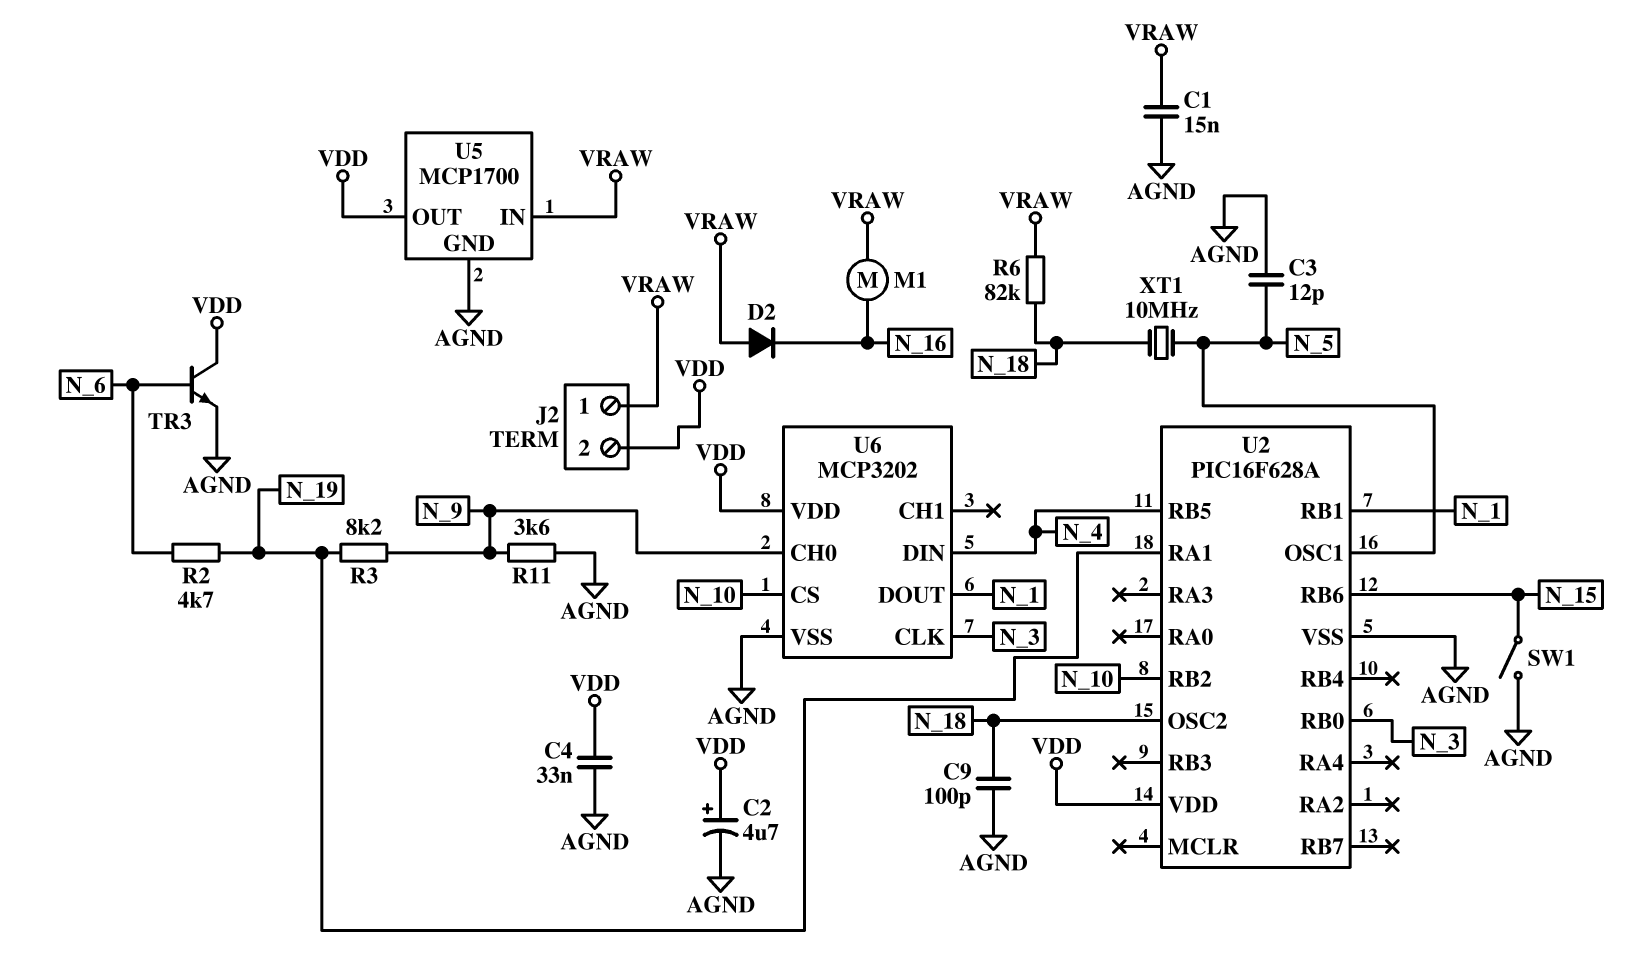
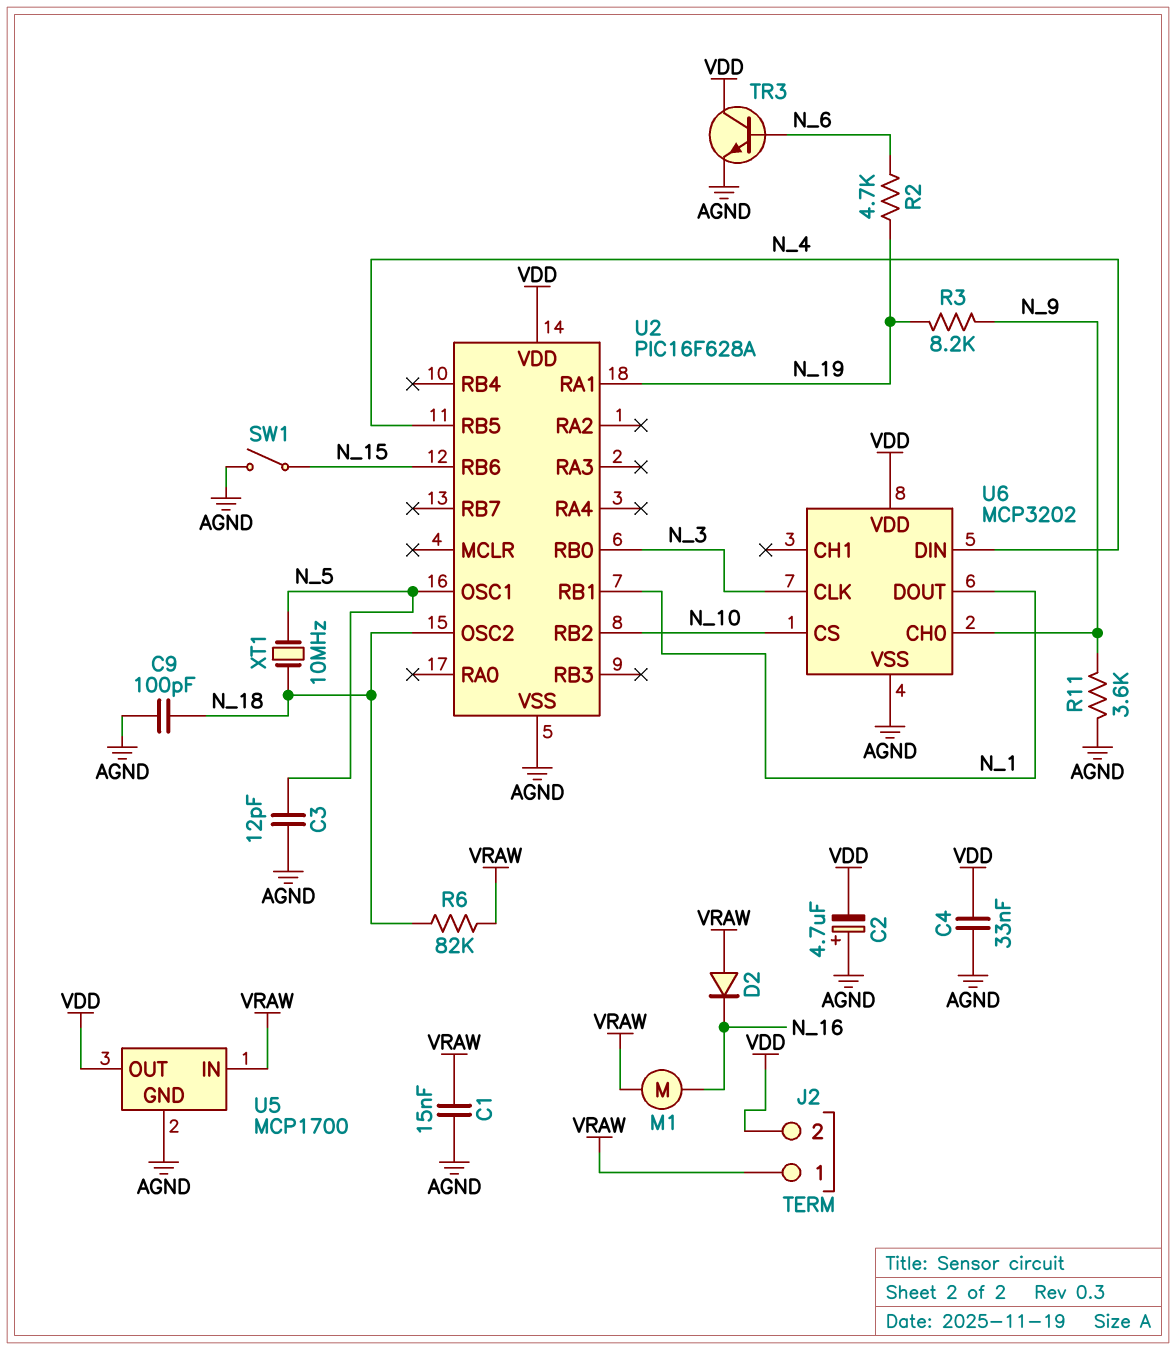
C2: 4.7uF (plus VDD, minus AGND) -> 4.7uF (plus AGND, minus VDD)

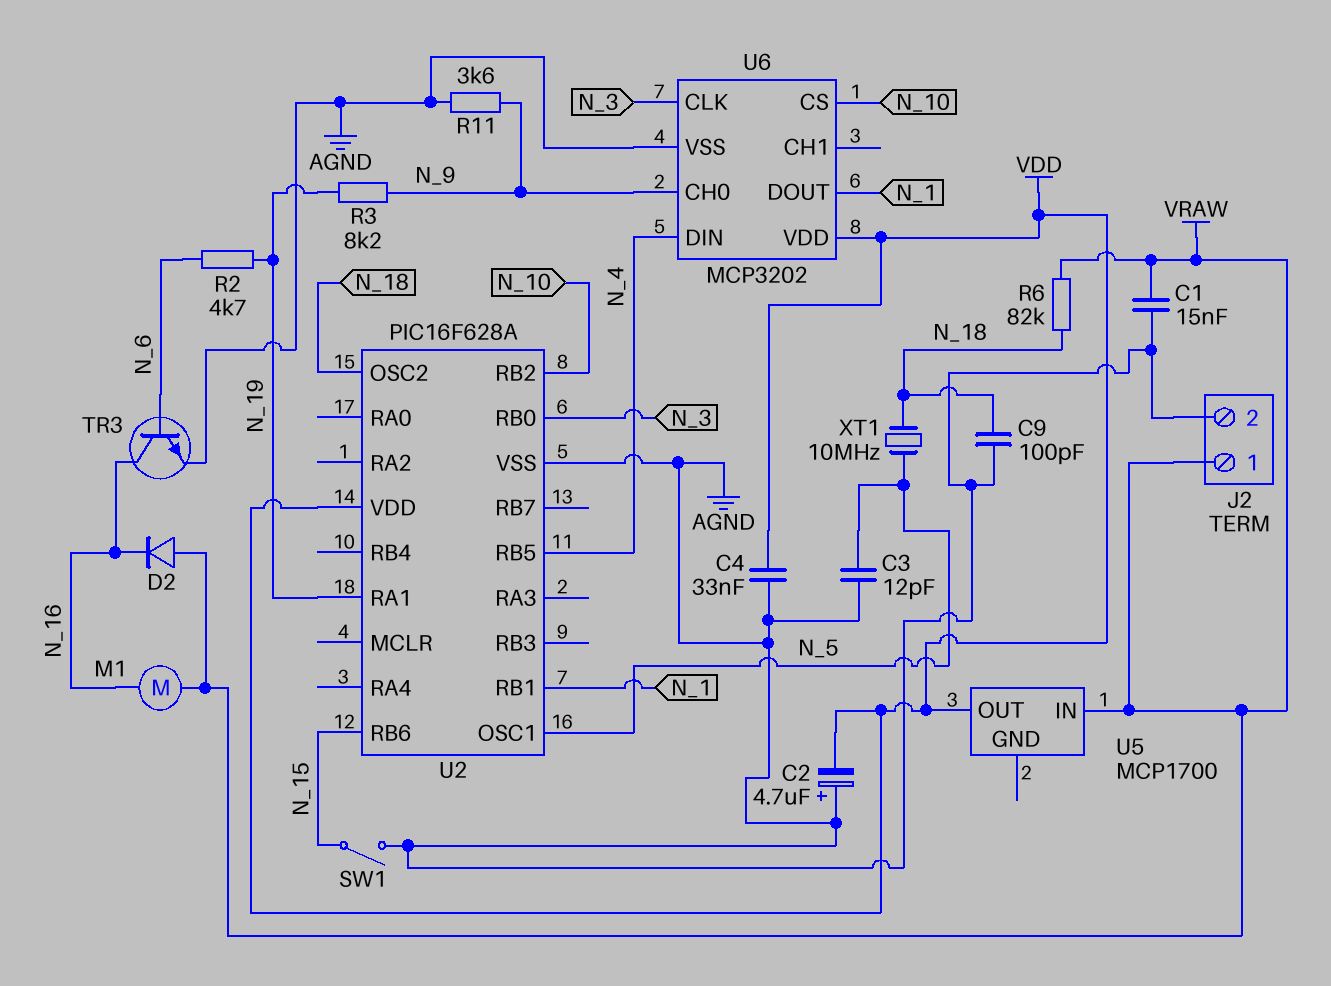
J2 pin 2: VDD -> AGND
TR3: NPN (B N_6, C VDD, E AGND) -> NPN (B N_6, C N_16, E AGND)
U5 pin GND: AGND -> none

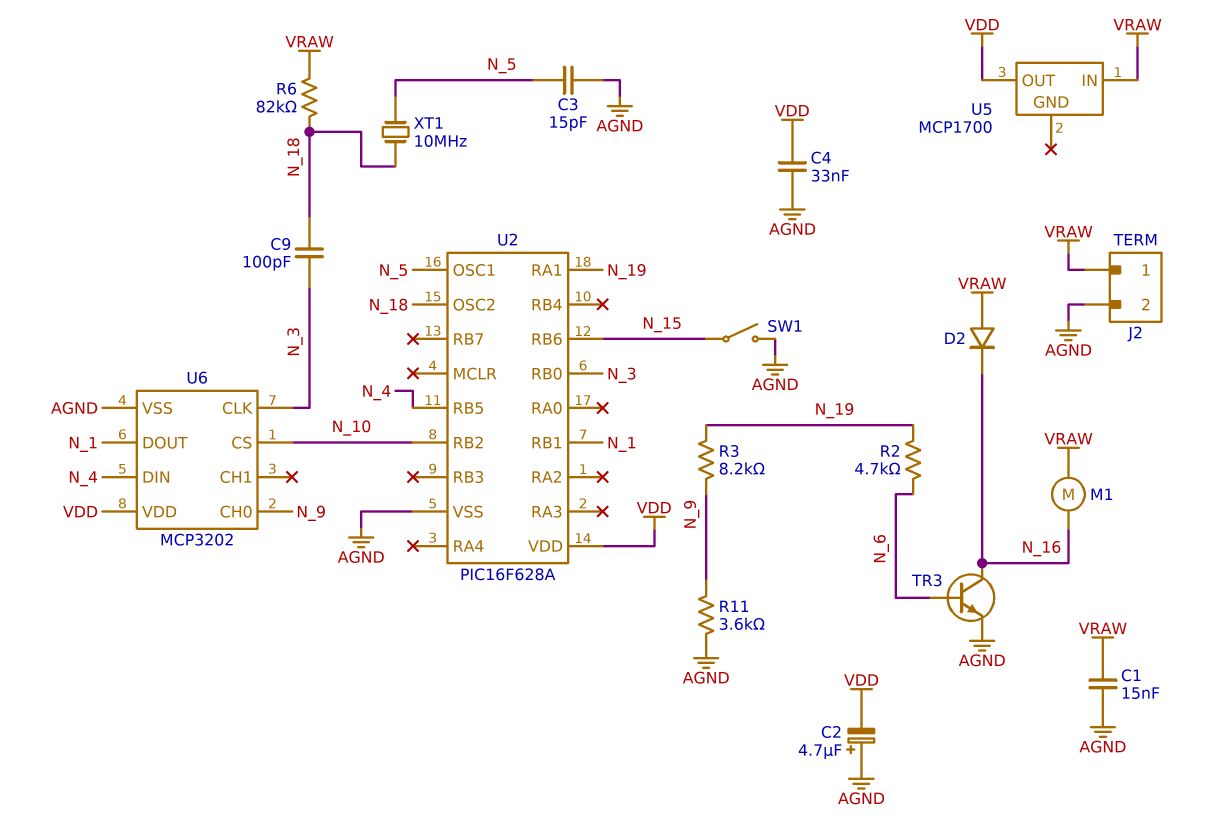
C3: 12pF (AGND, N_5) -> 15pF (AGND, N_5)
C9: 100pF (AGND, N_18) -> 100pF (N_3, N_18)

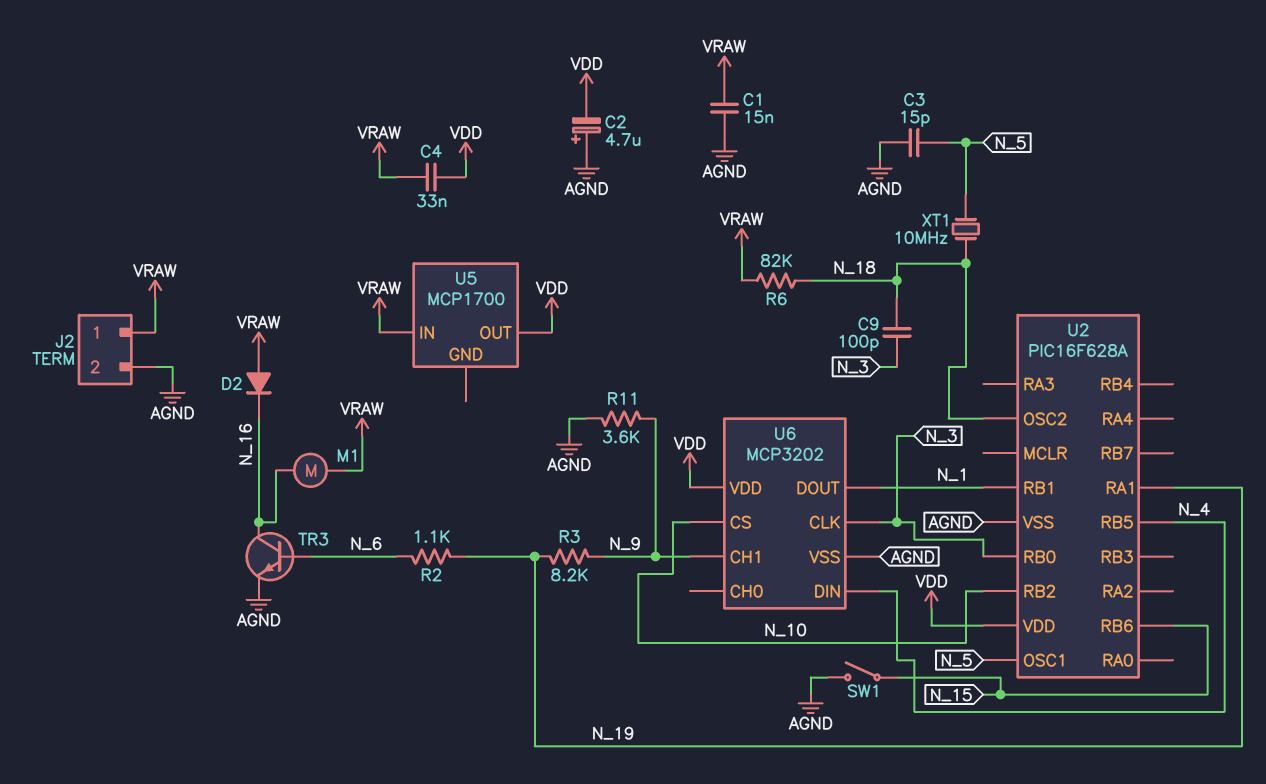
C4: 33nF (AGND, VDD) -> 33nF (VDD, VRAW)
R2: 4.7k (N_6, N_19) -> 1.1k (N_6, N_19)
U6 pin CH0: N_9 -> none
U6 pin CH1: none -> N_9

